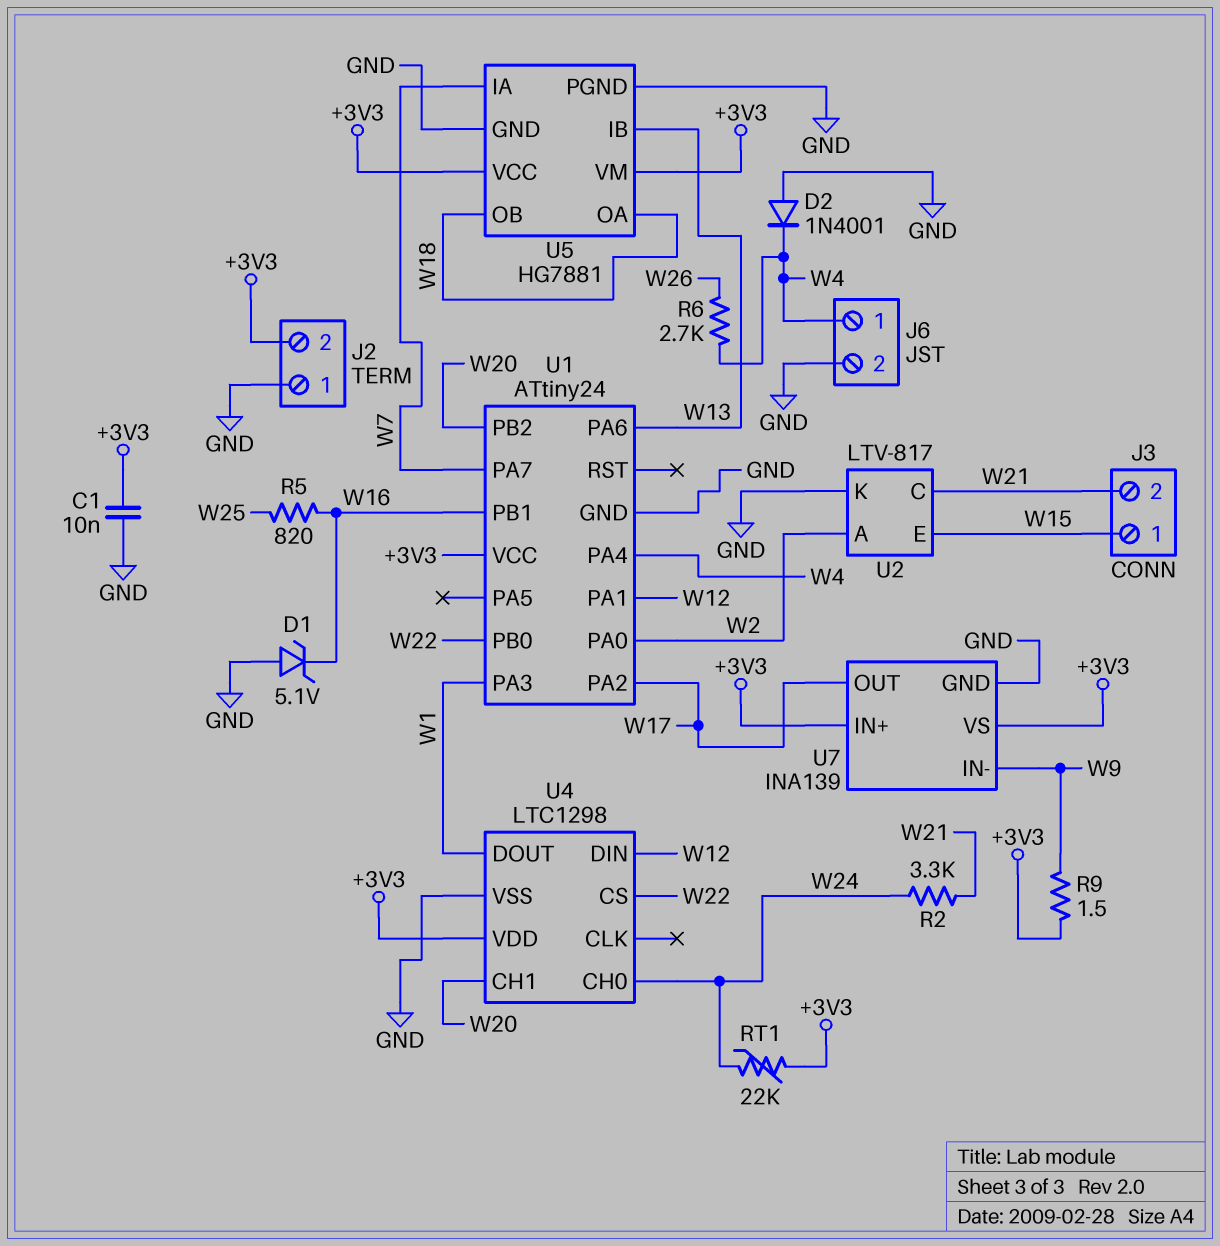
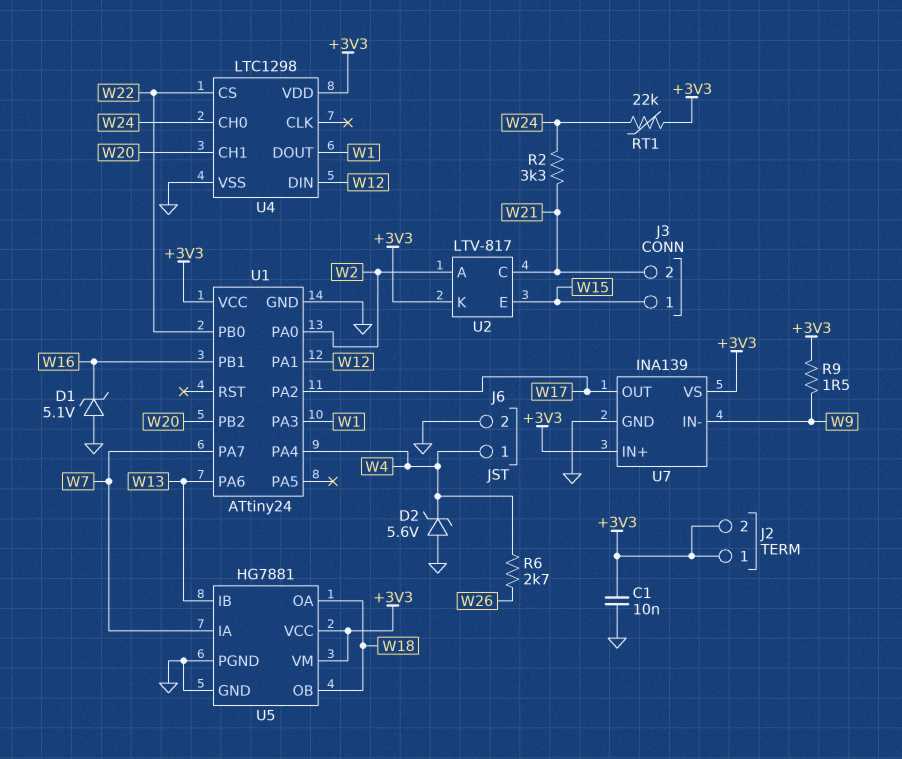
D2: diode 1N4001 (A GND, K W4) -> zener 5.6V (A GND, K W4)
J2 pin 1: GND -> +3V3
R5: 820 (W16, W25) -> none
U2 pin K: GND -> +3V3

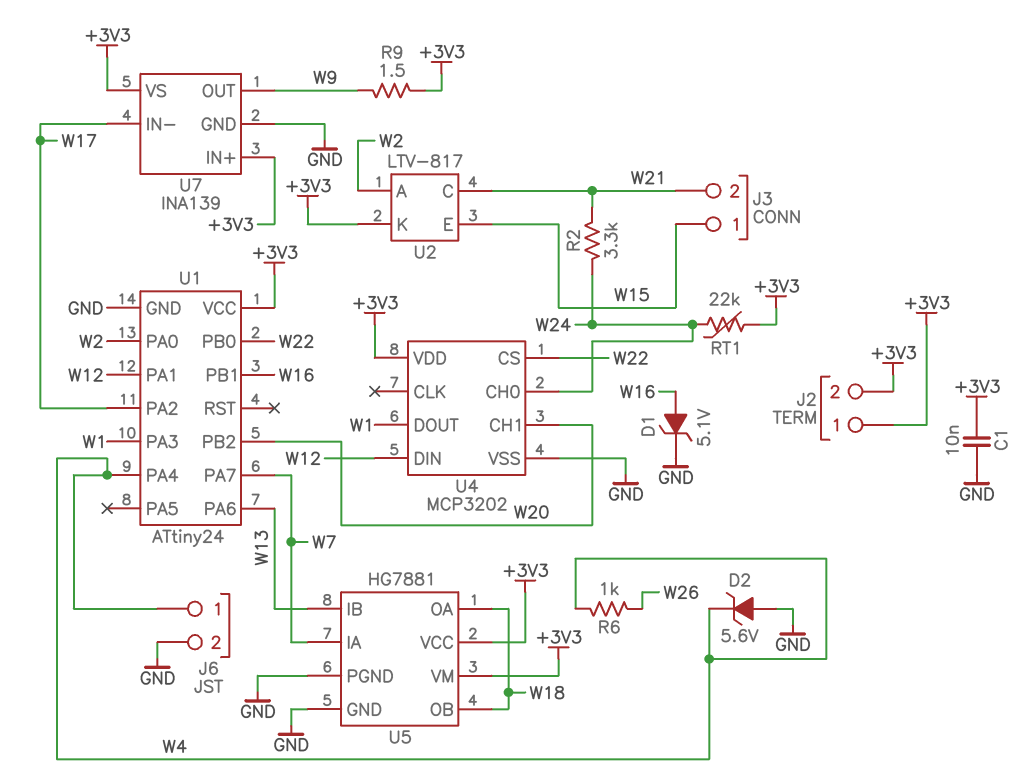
D1: zener 5.1V (A GND, K W16) -> zener 5.1V (A W16, K GND)
R6: 2.7k (W4, W26) -> 1k (W4, W26)
U4: LTC1298 -> MCP3202
U7 pin IN-: W9 -> W17
U7 pin OUT: W17 -> W9

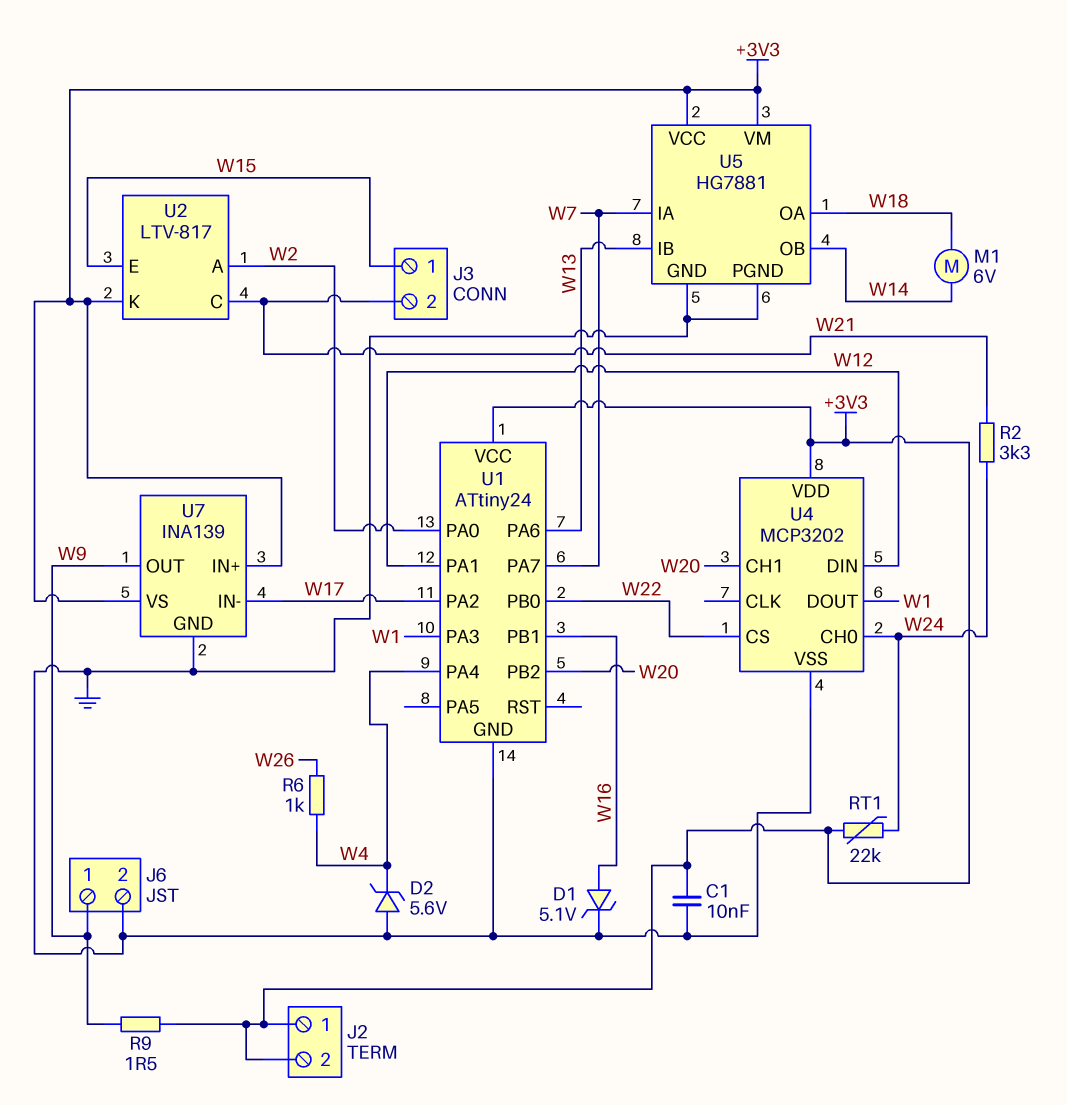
J6 pin 1: W4 -> W9
M1: none -> motor 6V (W14, W18)
U5 pin OB: W18 -> W14

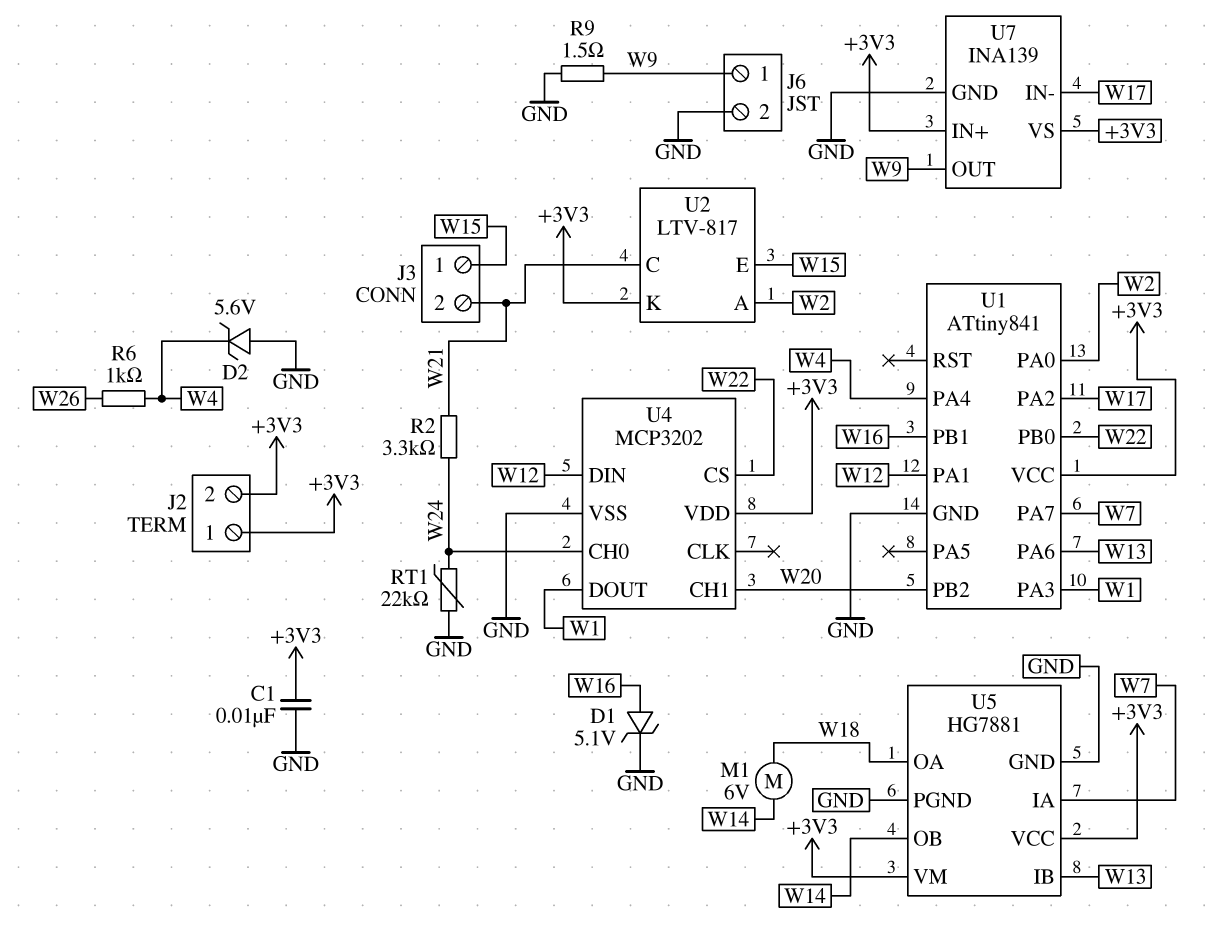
R9: 1.5 (+3V3, W9) -> 1.5 (GND, W9)
RT1: 22k (+3V3, W24) -> 22k (GND, W24)
U1: ATtiny24 -> ATtiny841

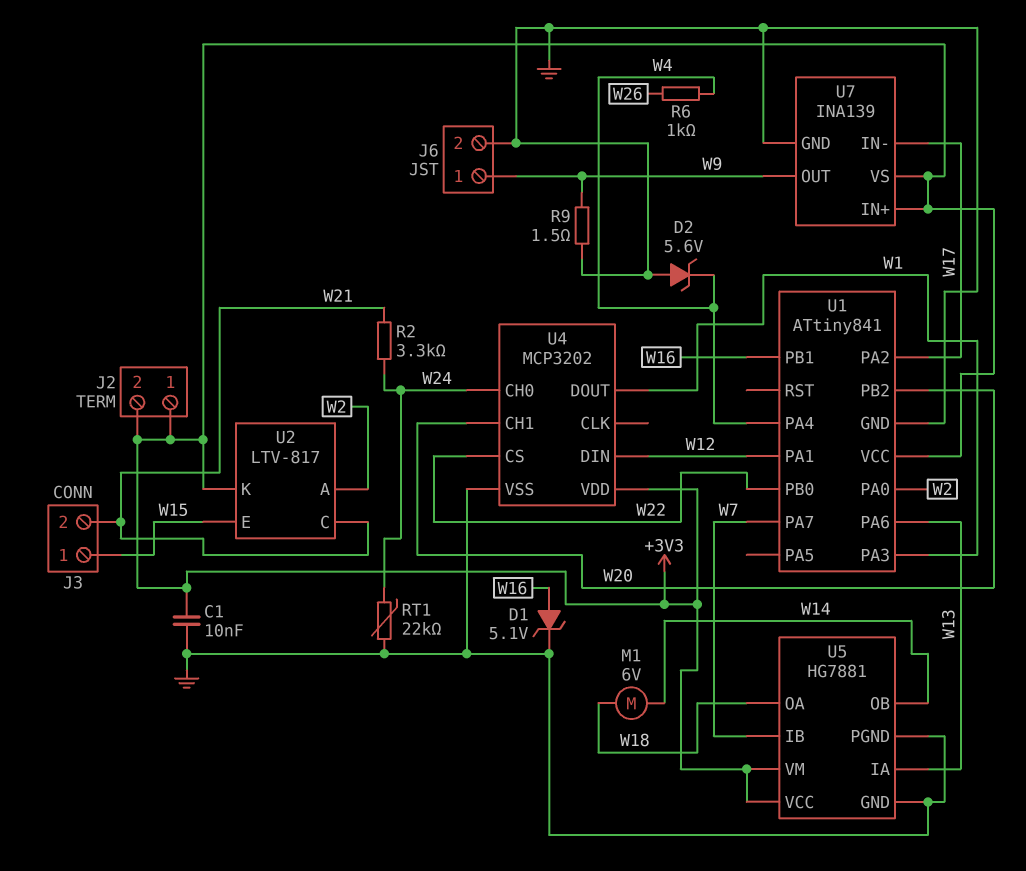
U5 pin IA: W7 -> W13
U5 pin IB: W13 -> W7

